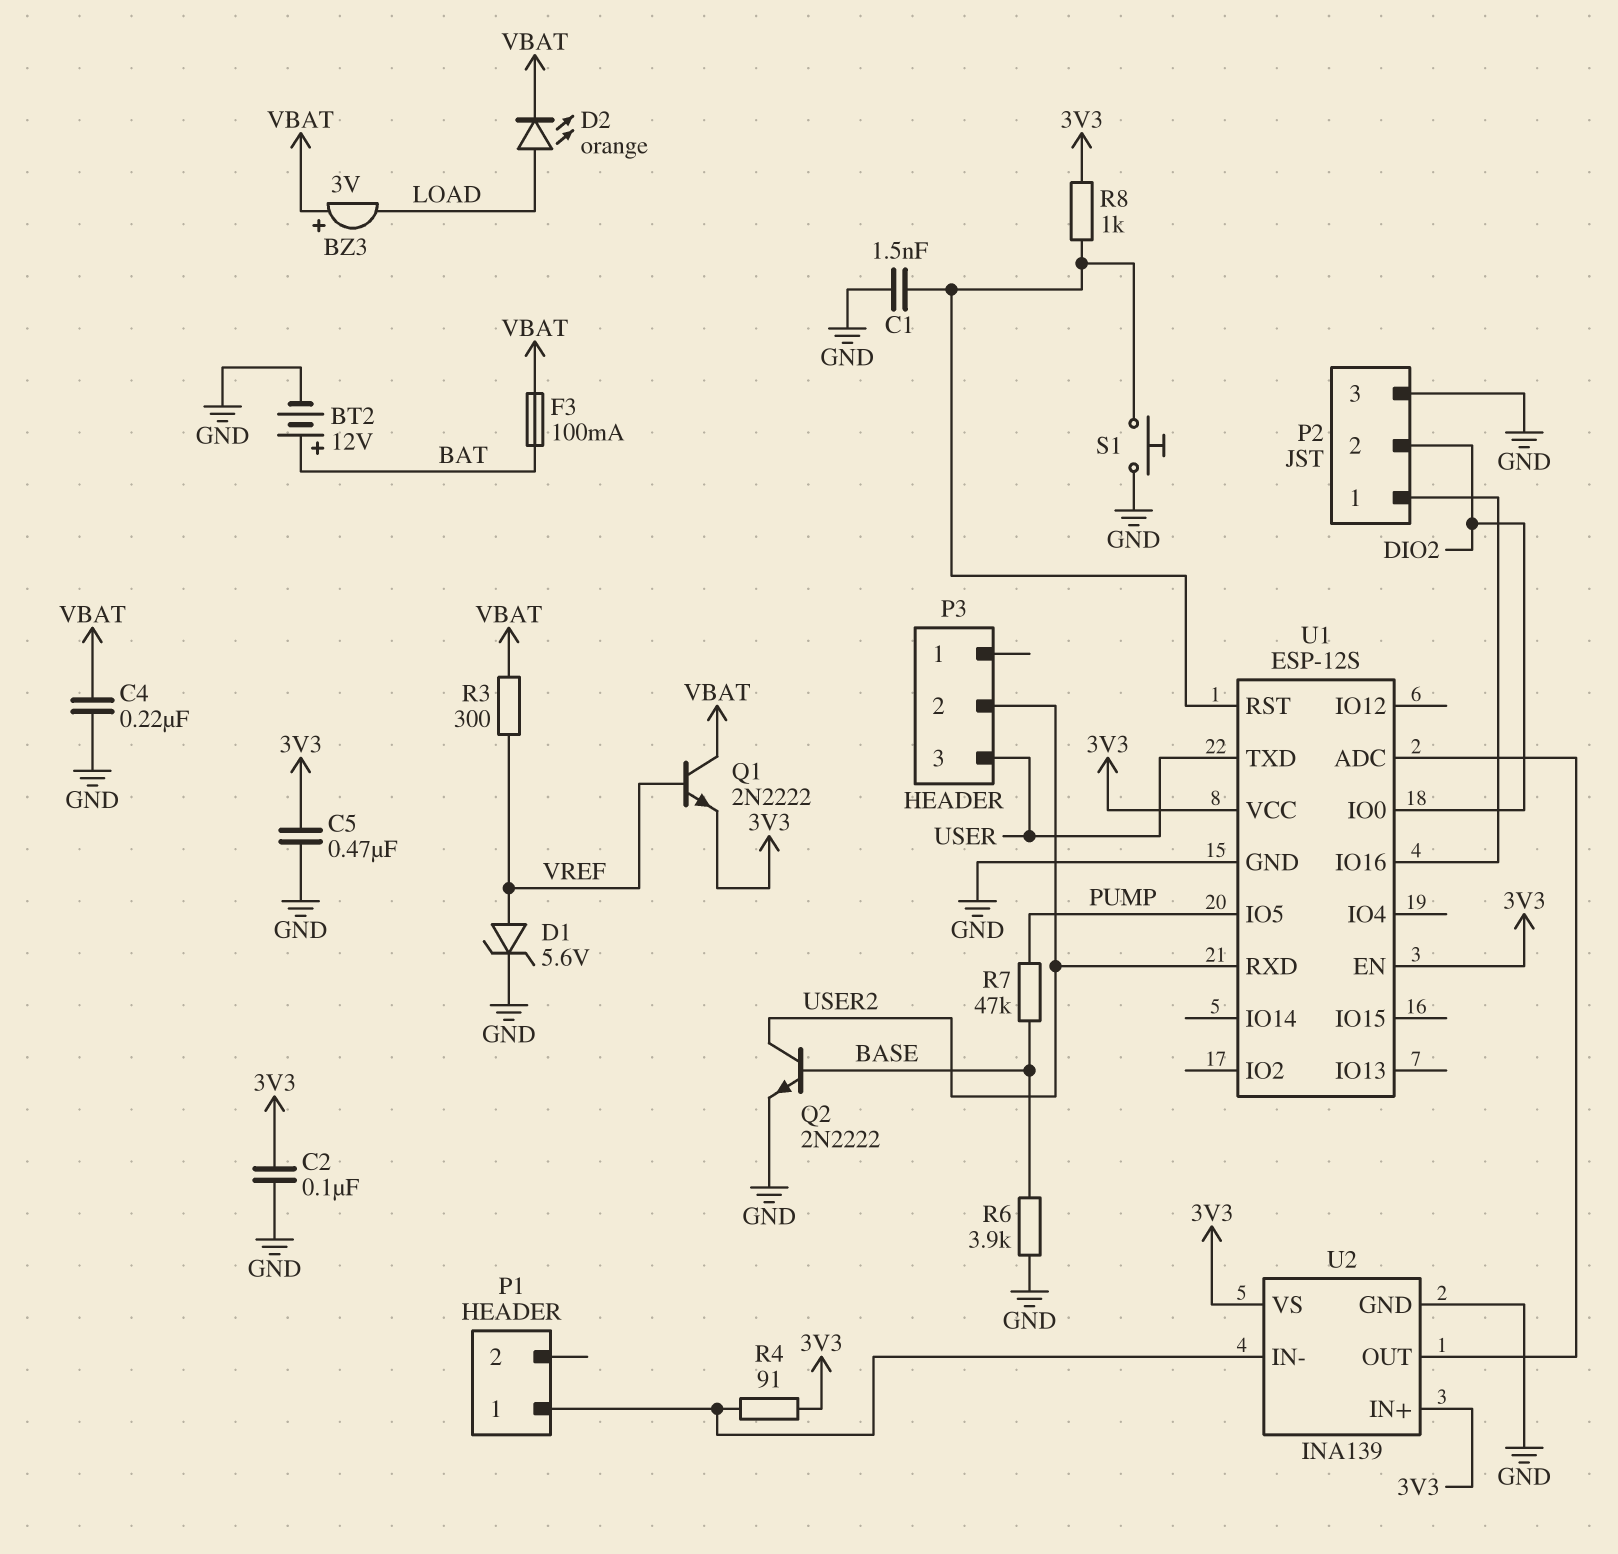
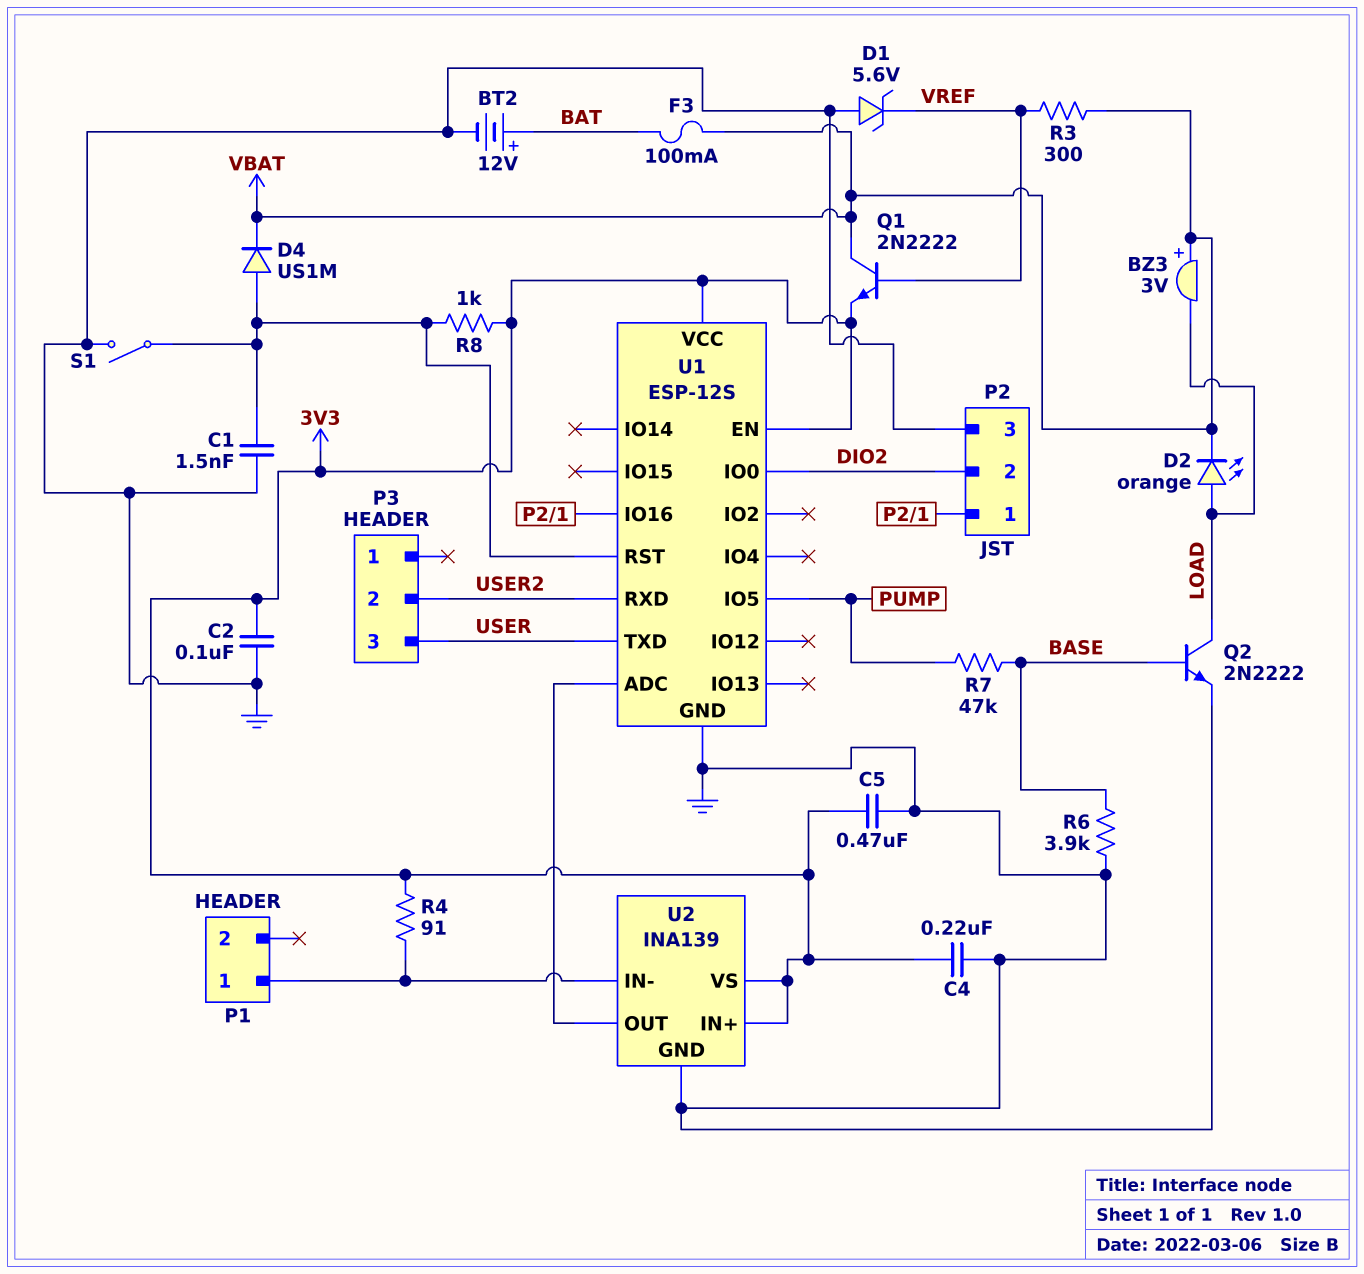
C4: 220nF (GND, VBAT) -> 220nF (3V3, GND)
D1: zener 5.6V (A VREF, K GND) -> zener 5.6V (A GND, K VREF)
D4: none -> diode US1M (A U1/RST, K VBAT)
Q2: NPN 2N2222 (B BASE, C USER2, E GND) -> NPN 2N2222 (B BASE, C LOAD, E GND)
S1: button (GND, U1/RST) -> switch (GND, U1/RST)

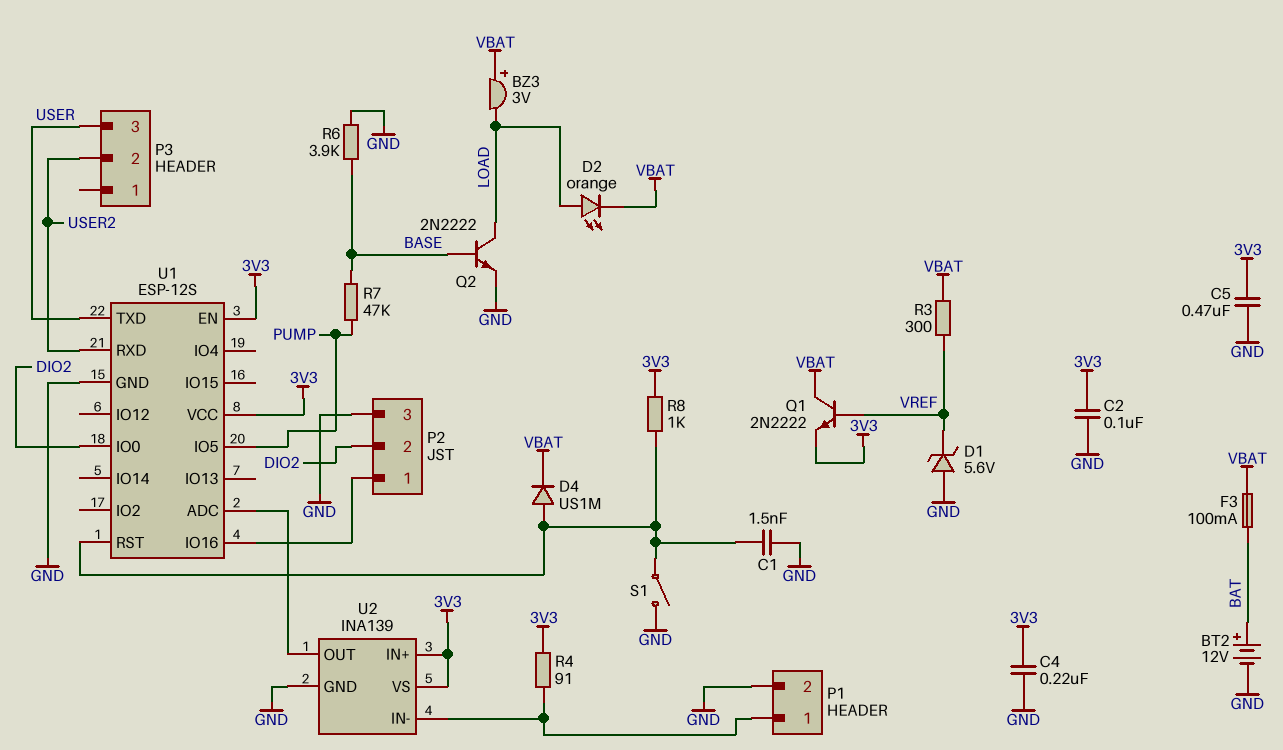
P1 pin 2: none -> GND

